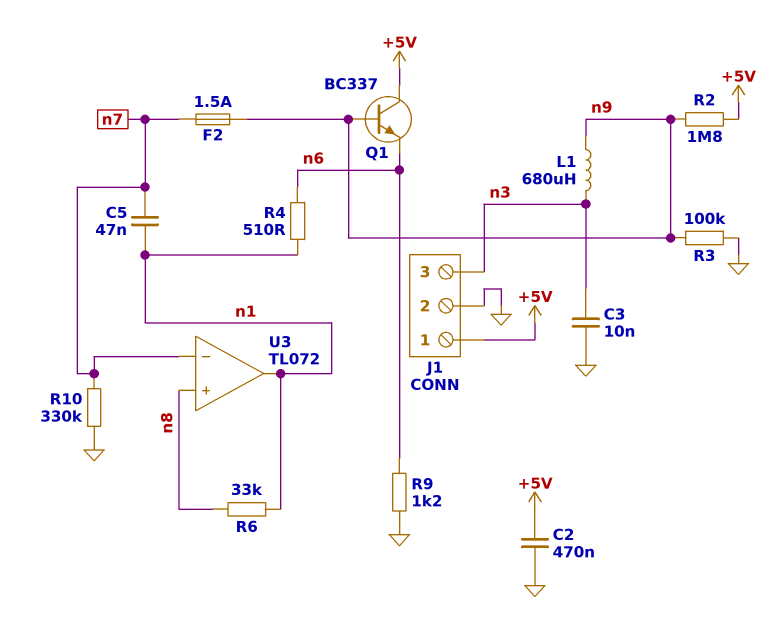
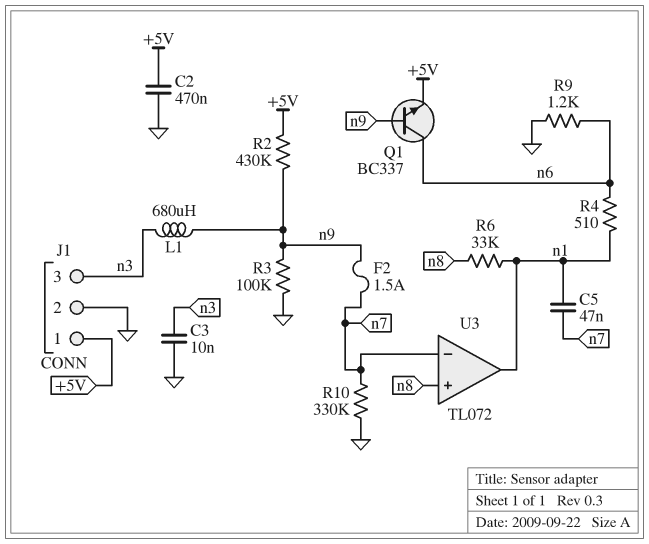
Q1: NPN BC337 (B n9, C +5V, E n6) -> NPN BC337 (B n9, C n6, E +5V)
R2: 1.8M (+5V, n9) -> 430k (+5V, n9)

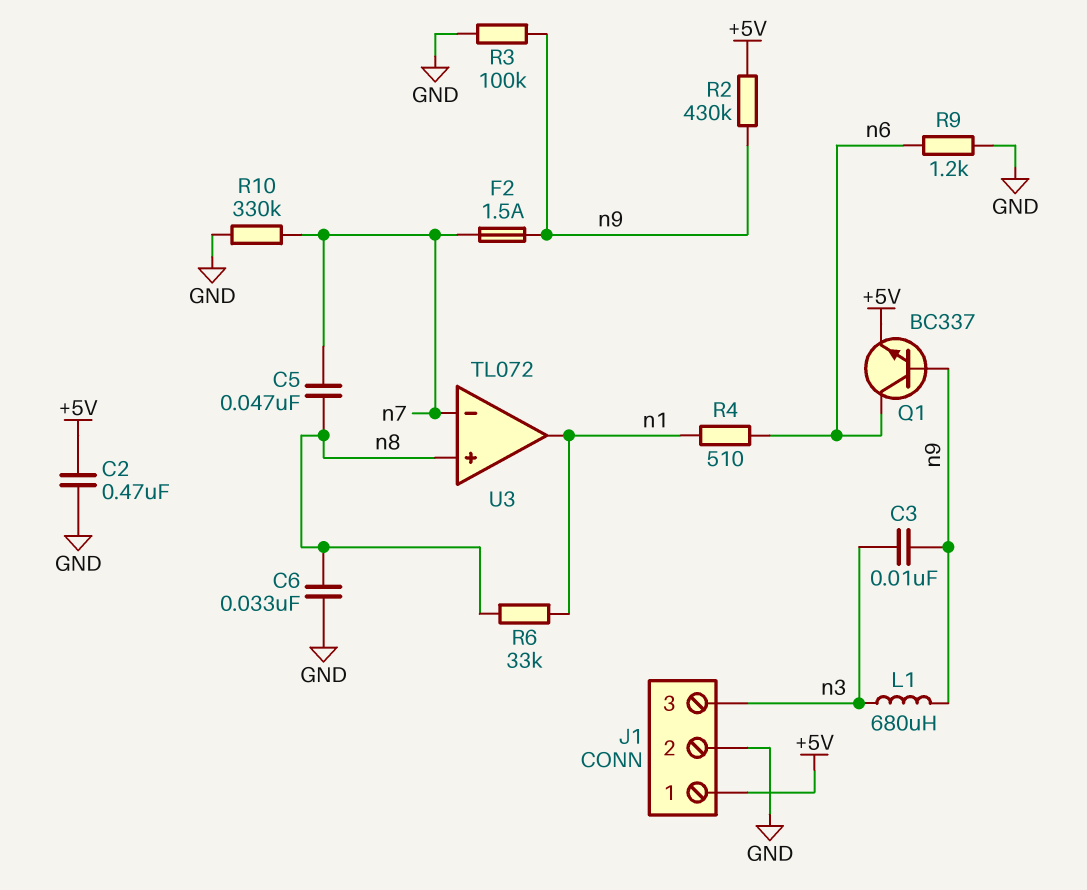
C3: 10nF (GND, n3) -> 10nF (n3, n9)
C5: 47nF (n1, n7) -> 47nF (n7, n8)
C6: none -> 33nF (GND, n8)

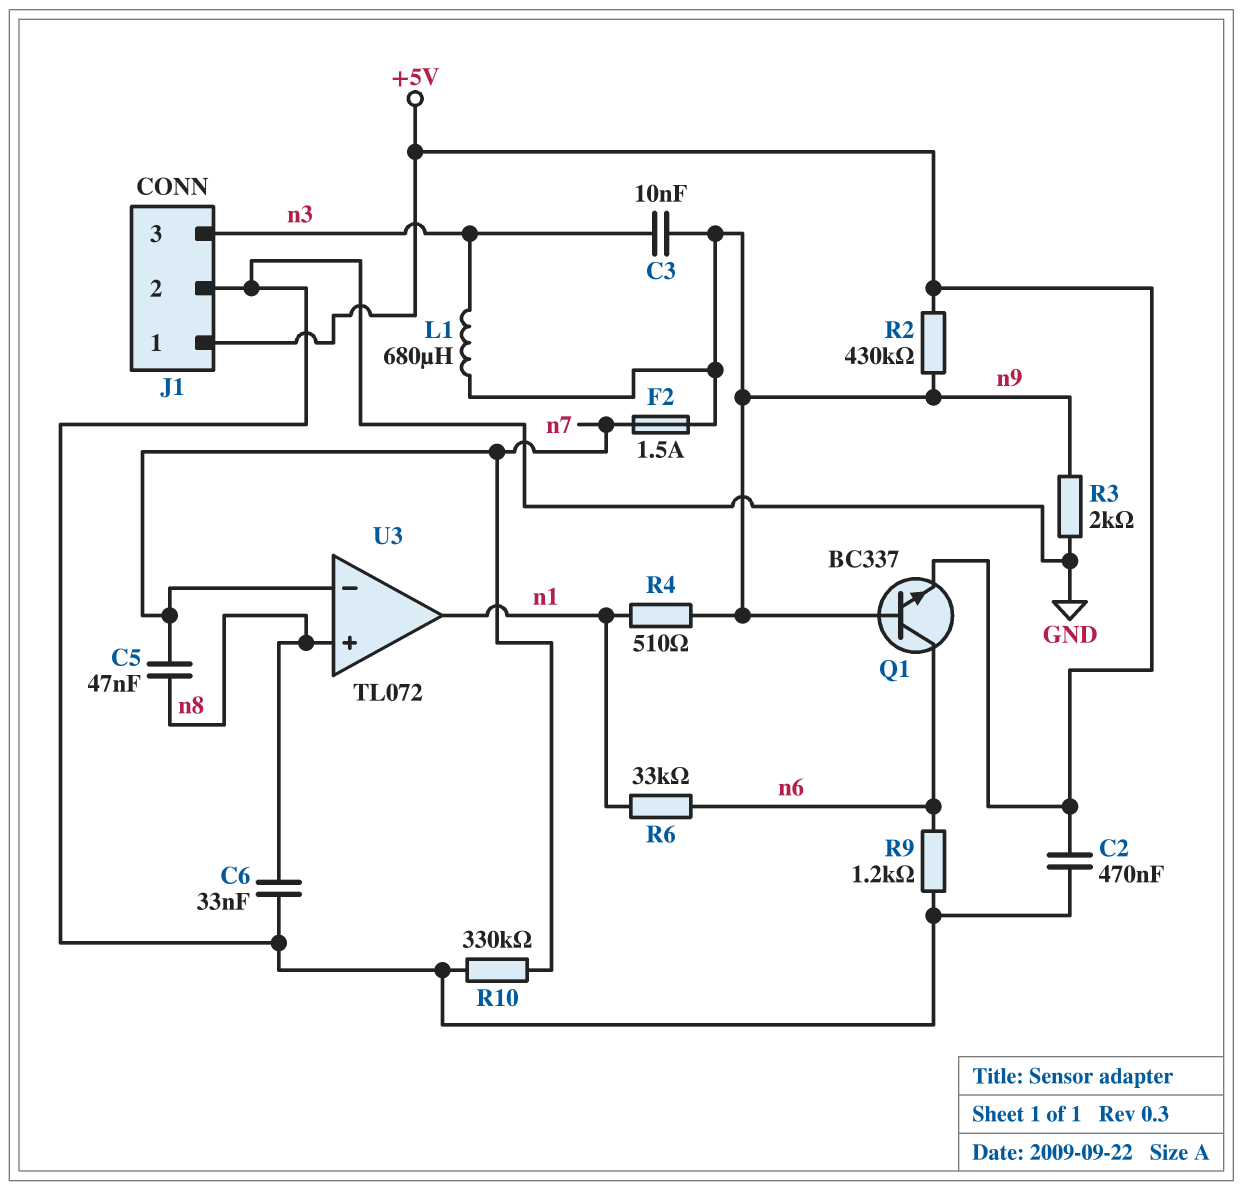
R3: 100k (GND, n9) -> 2k (GND, n9)
R4: 510 (n1, n6) -> 510 (n1, n9)
R6: 33k (n1, n8) -> 33k (n1, n6)

